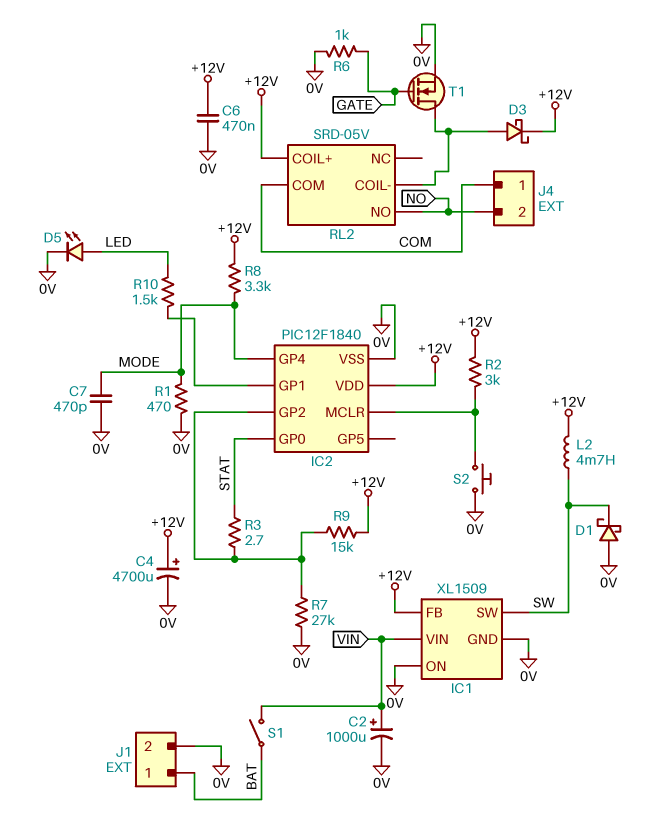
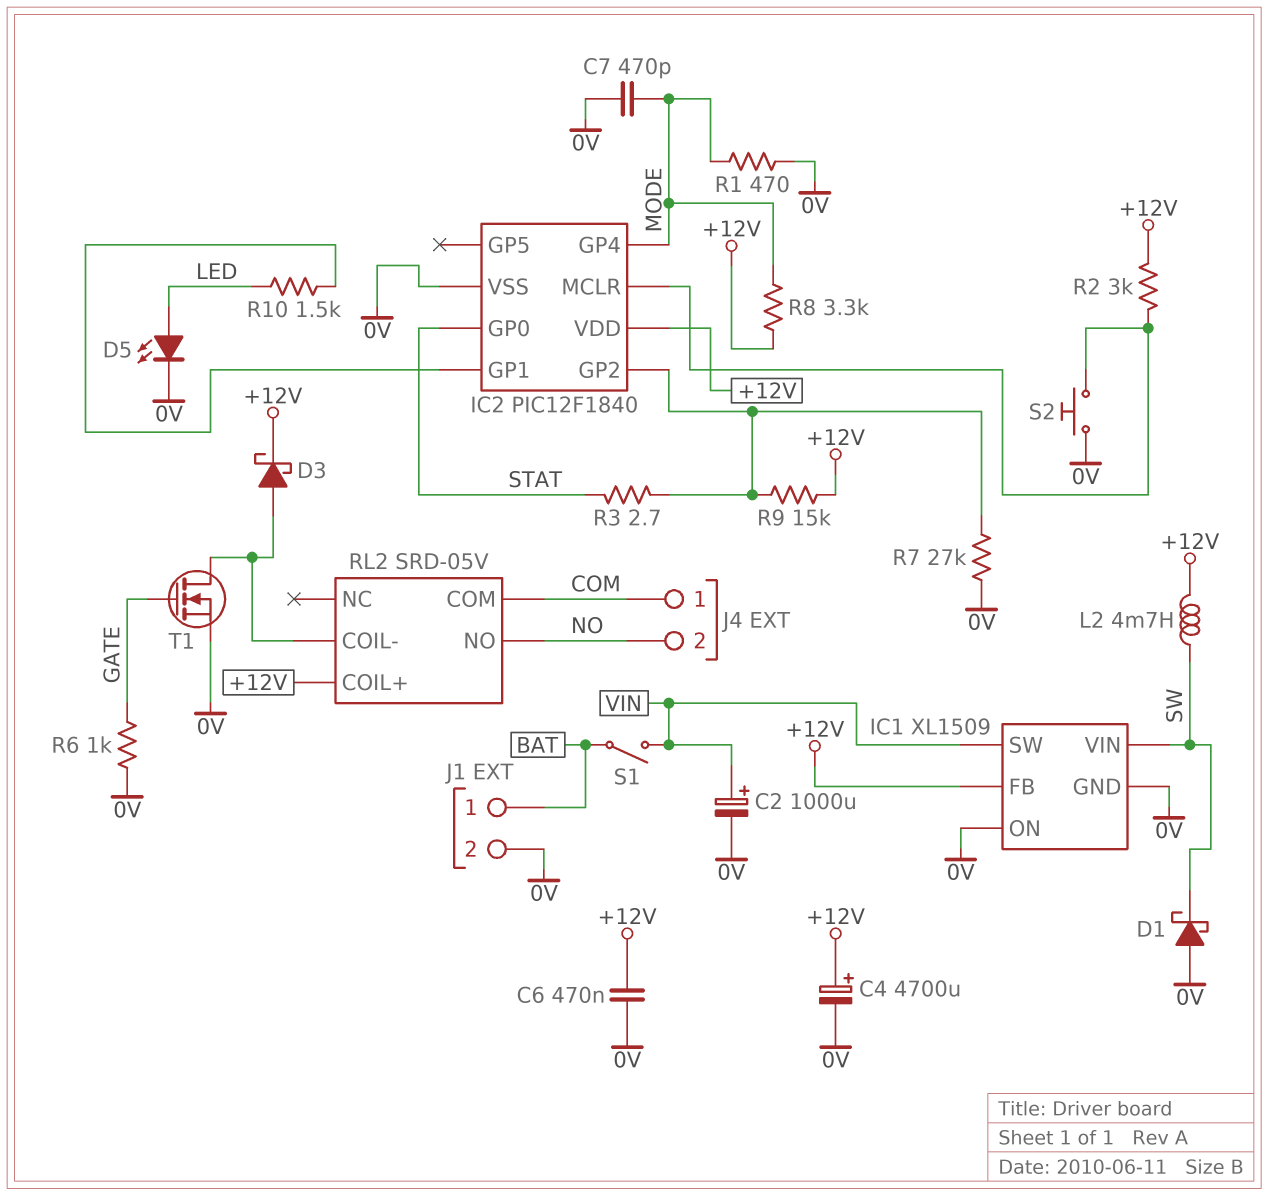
IC1 pin SW: SW -> VIN
IC1 pin VIN: VIN -> SW

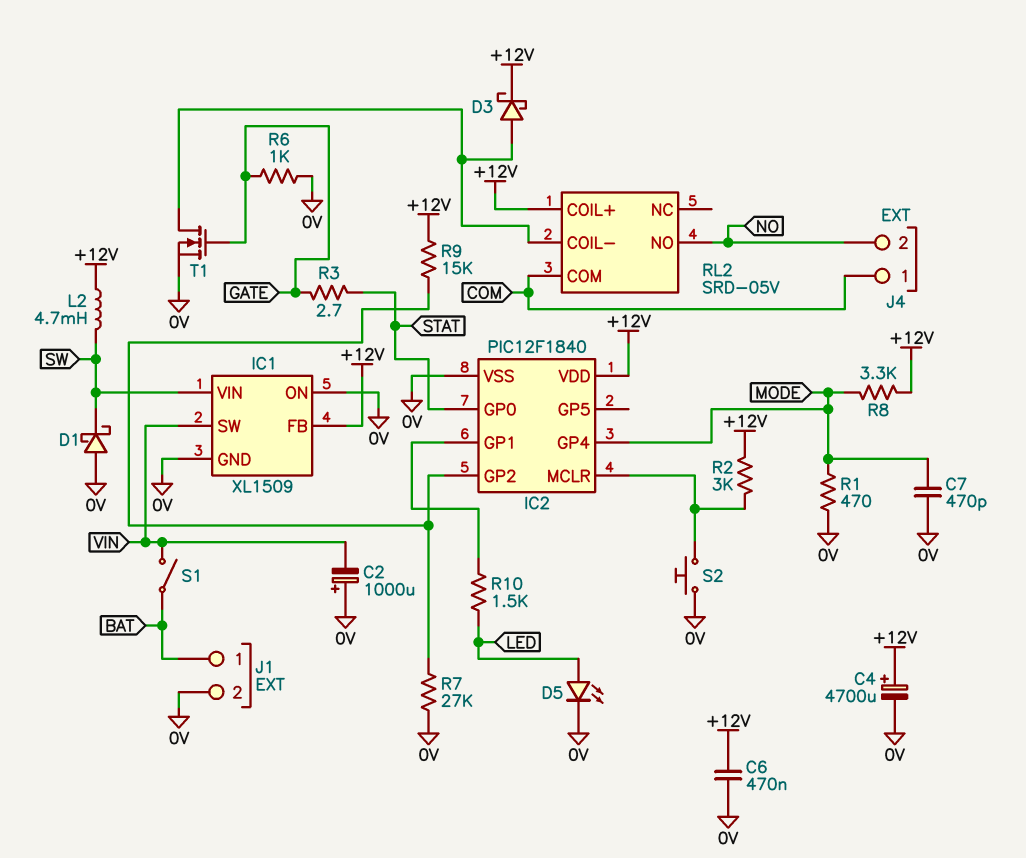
C2: 1000uF (plus VIN, minus 0V) -> 1000uF (plus 0V, minus VIN)
R3: 2.7 (IC2/GP2, STAT) -> 2.7 (GATE, STAT)

